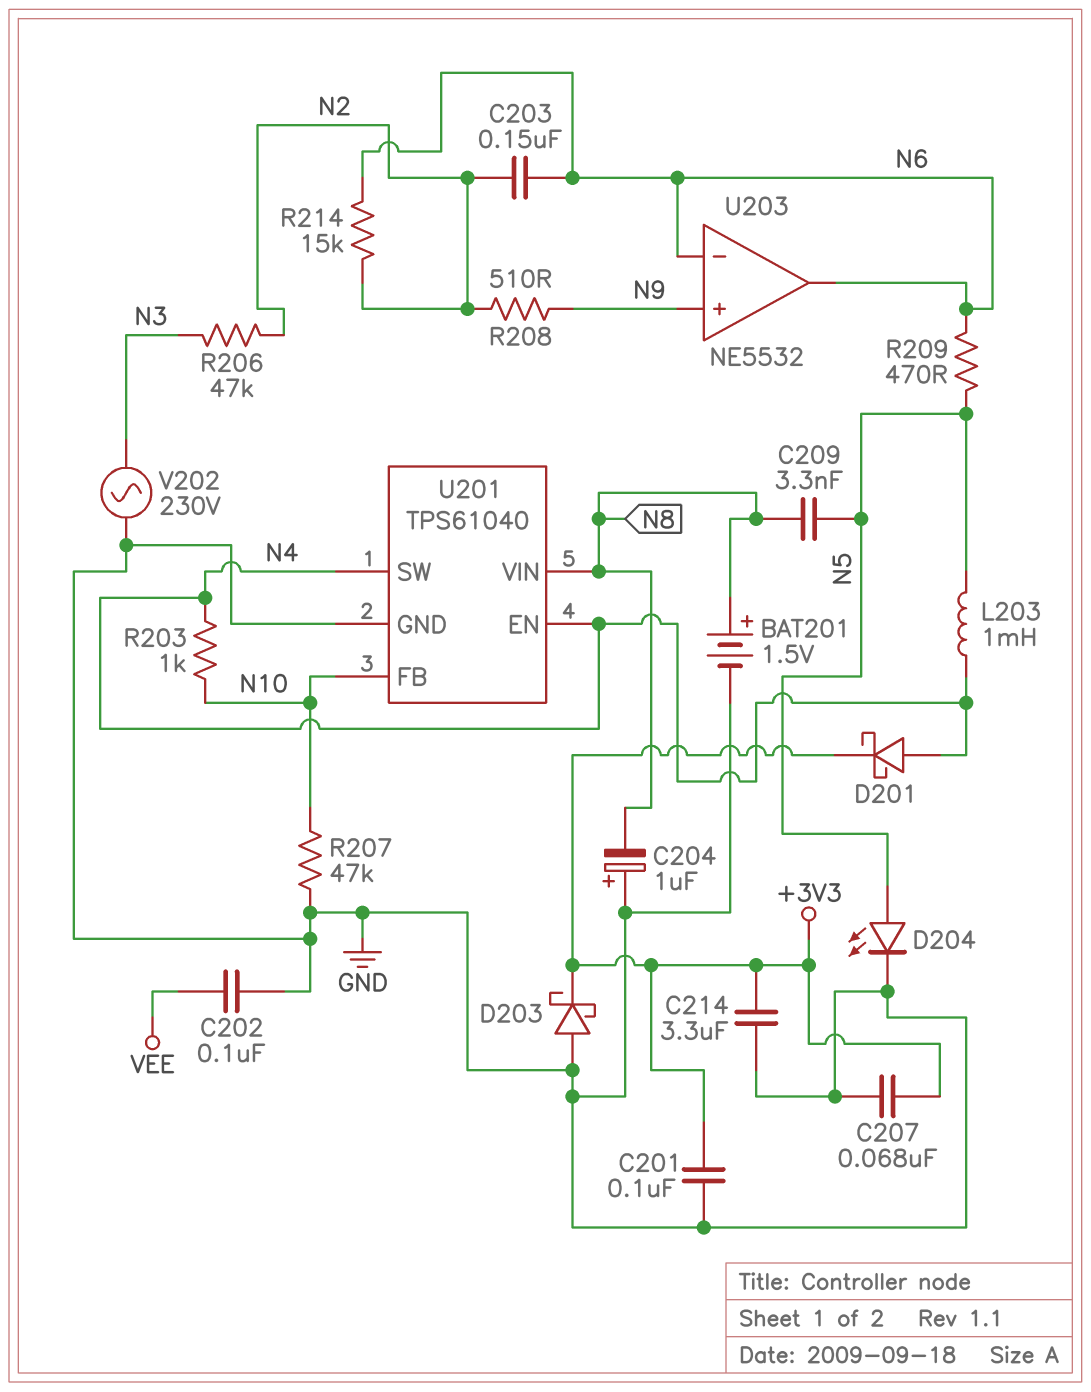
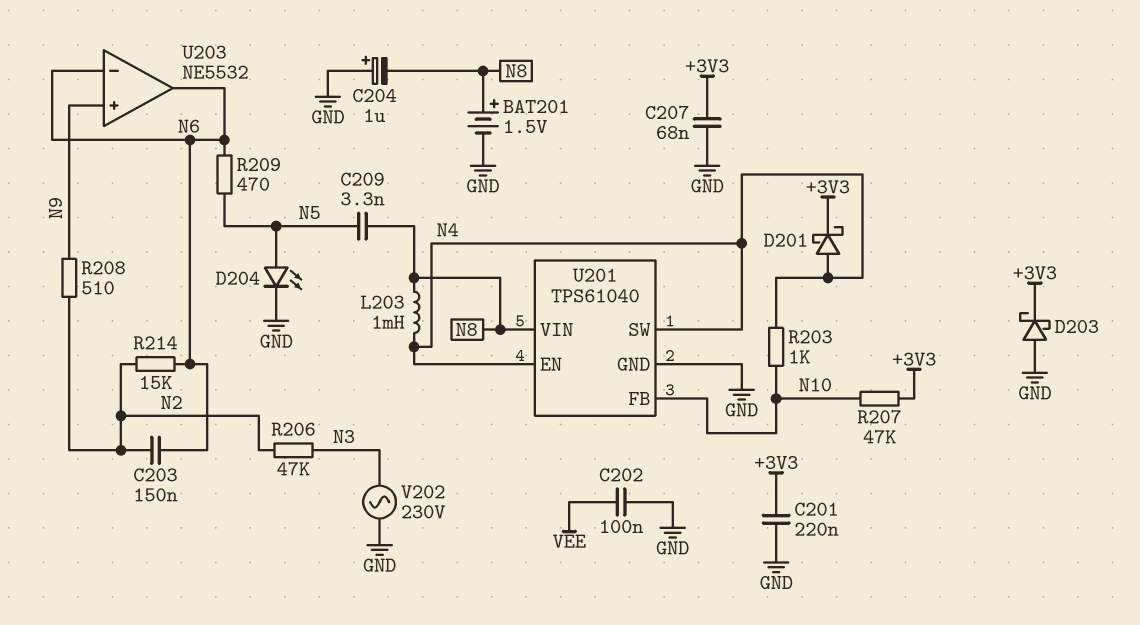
C201: 100nF (+3V3, GND) -> 220nF (+3V3, GND)
C214: 3.3uF (+3V3, GND) -> none
L203: 1mH (N4, N5) -> 1mH (N4, N8)
R207: 47k (GND, N10) -> 47k (+3V3, N10)

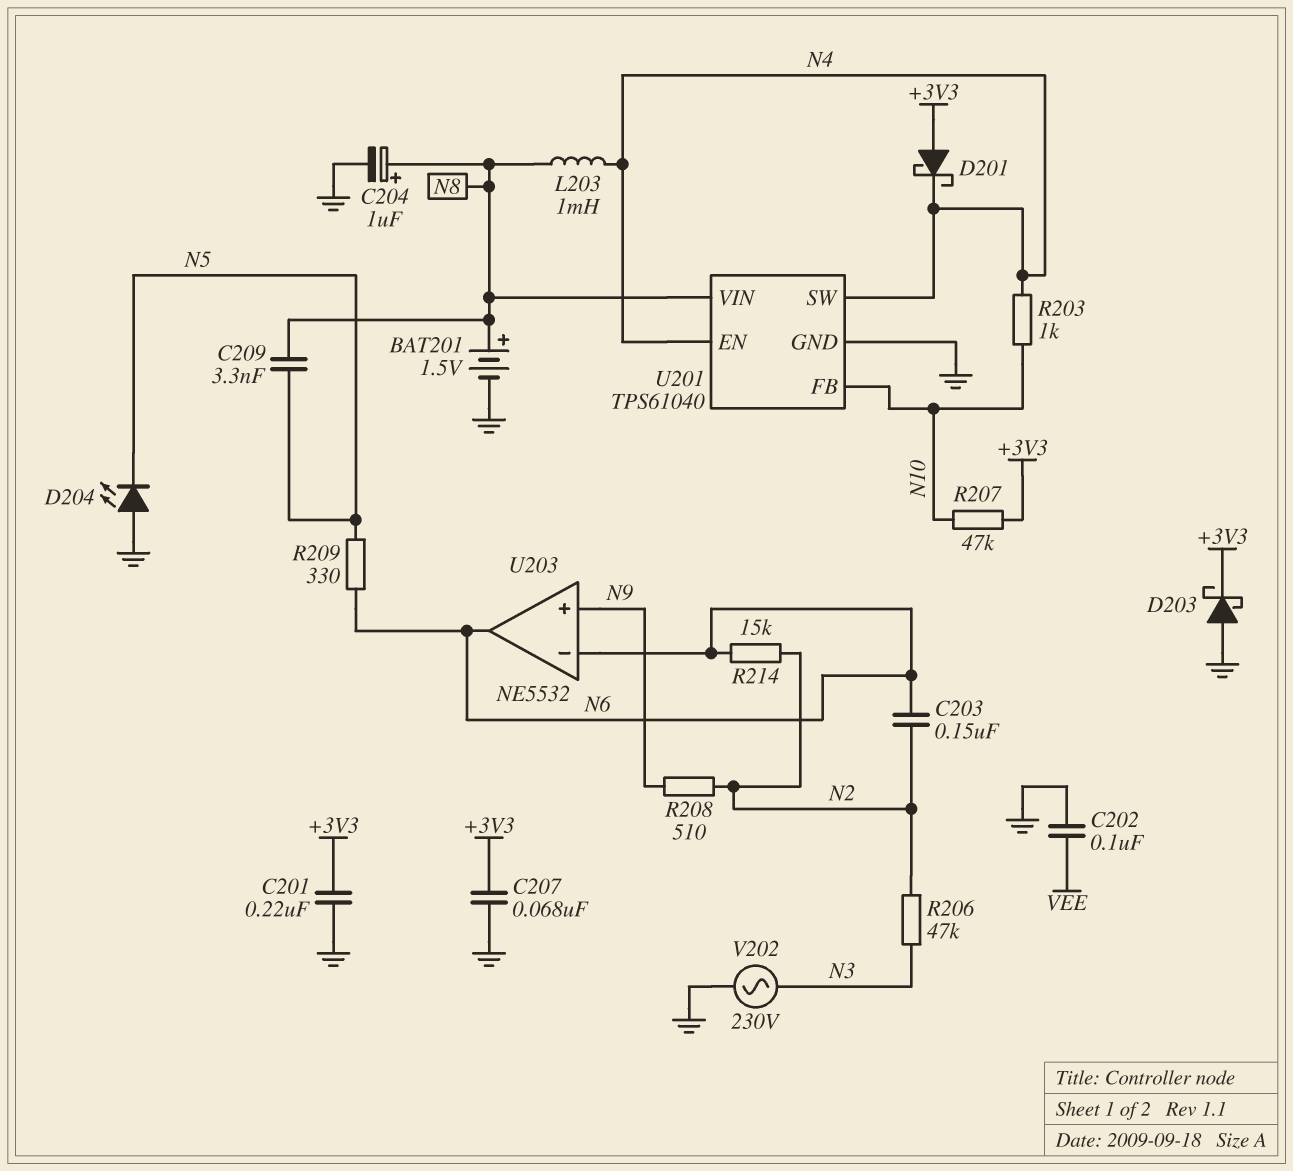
C204: 1uF (plus GND, minus N8) -> 1uF (plus N8, minus GND)
D201: schottky (A N4, K +3V3) -> schottky (A +3V3, K N4)
D204: LED (A N5, K GND) -> LED (A GND, K N5)
R209: 470 (N5, N6) -> 330 (N5, N6)

